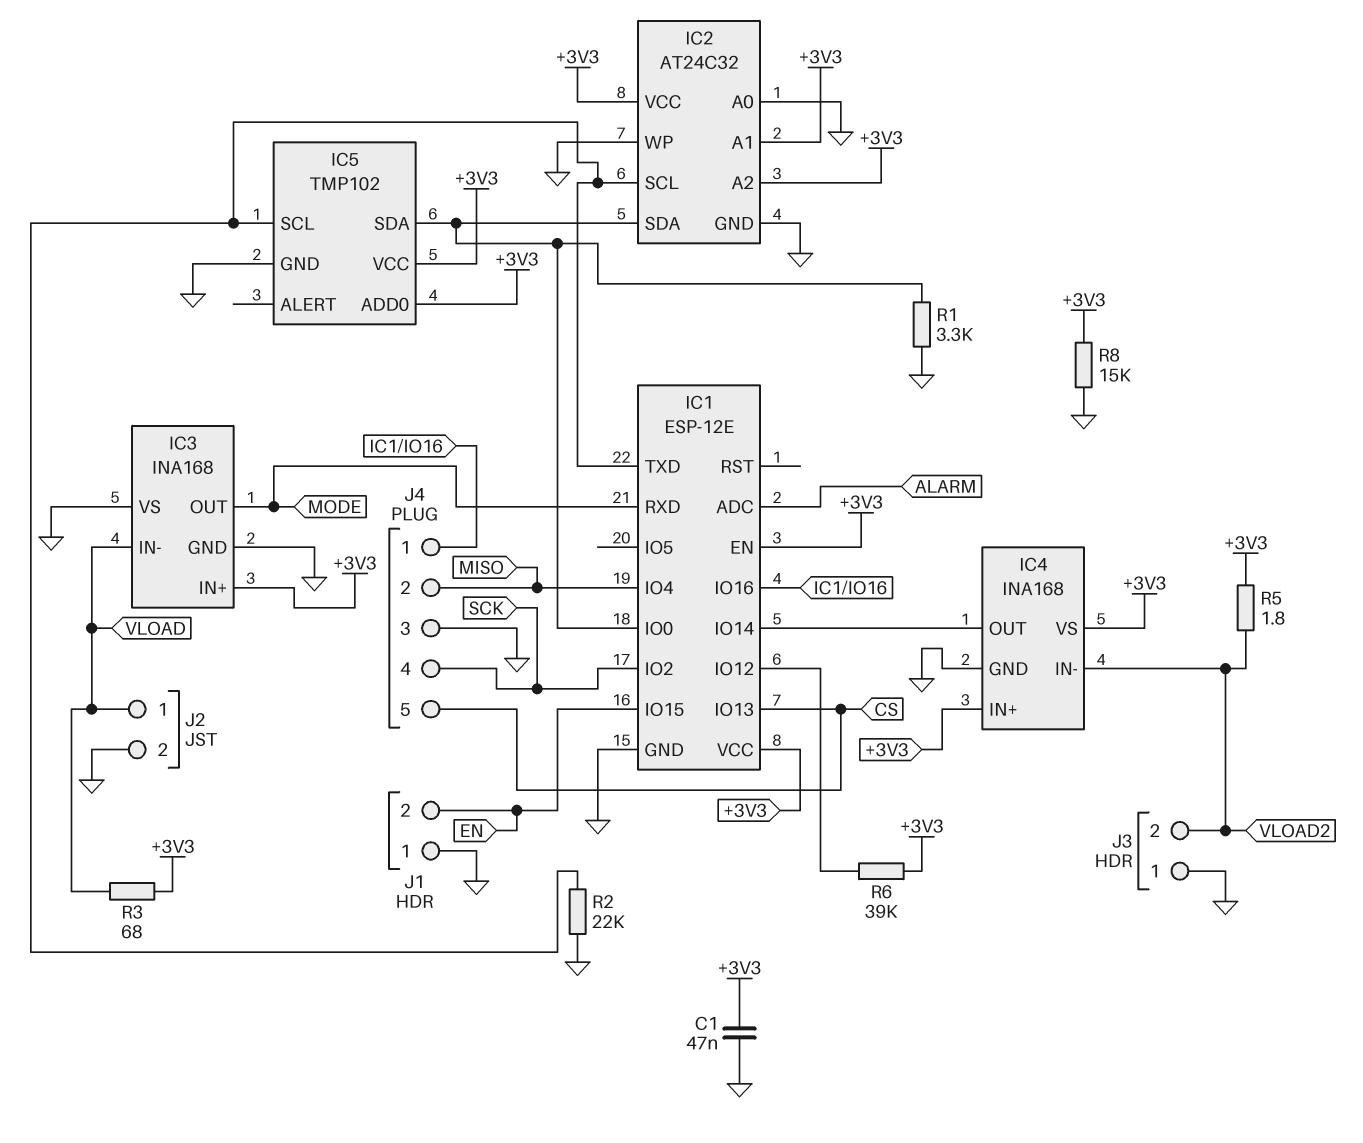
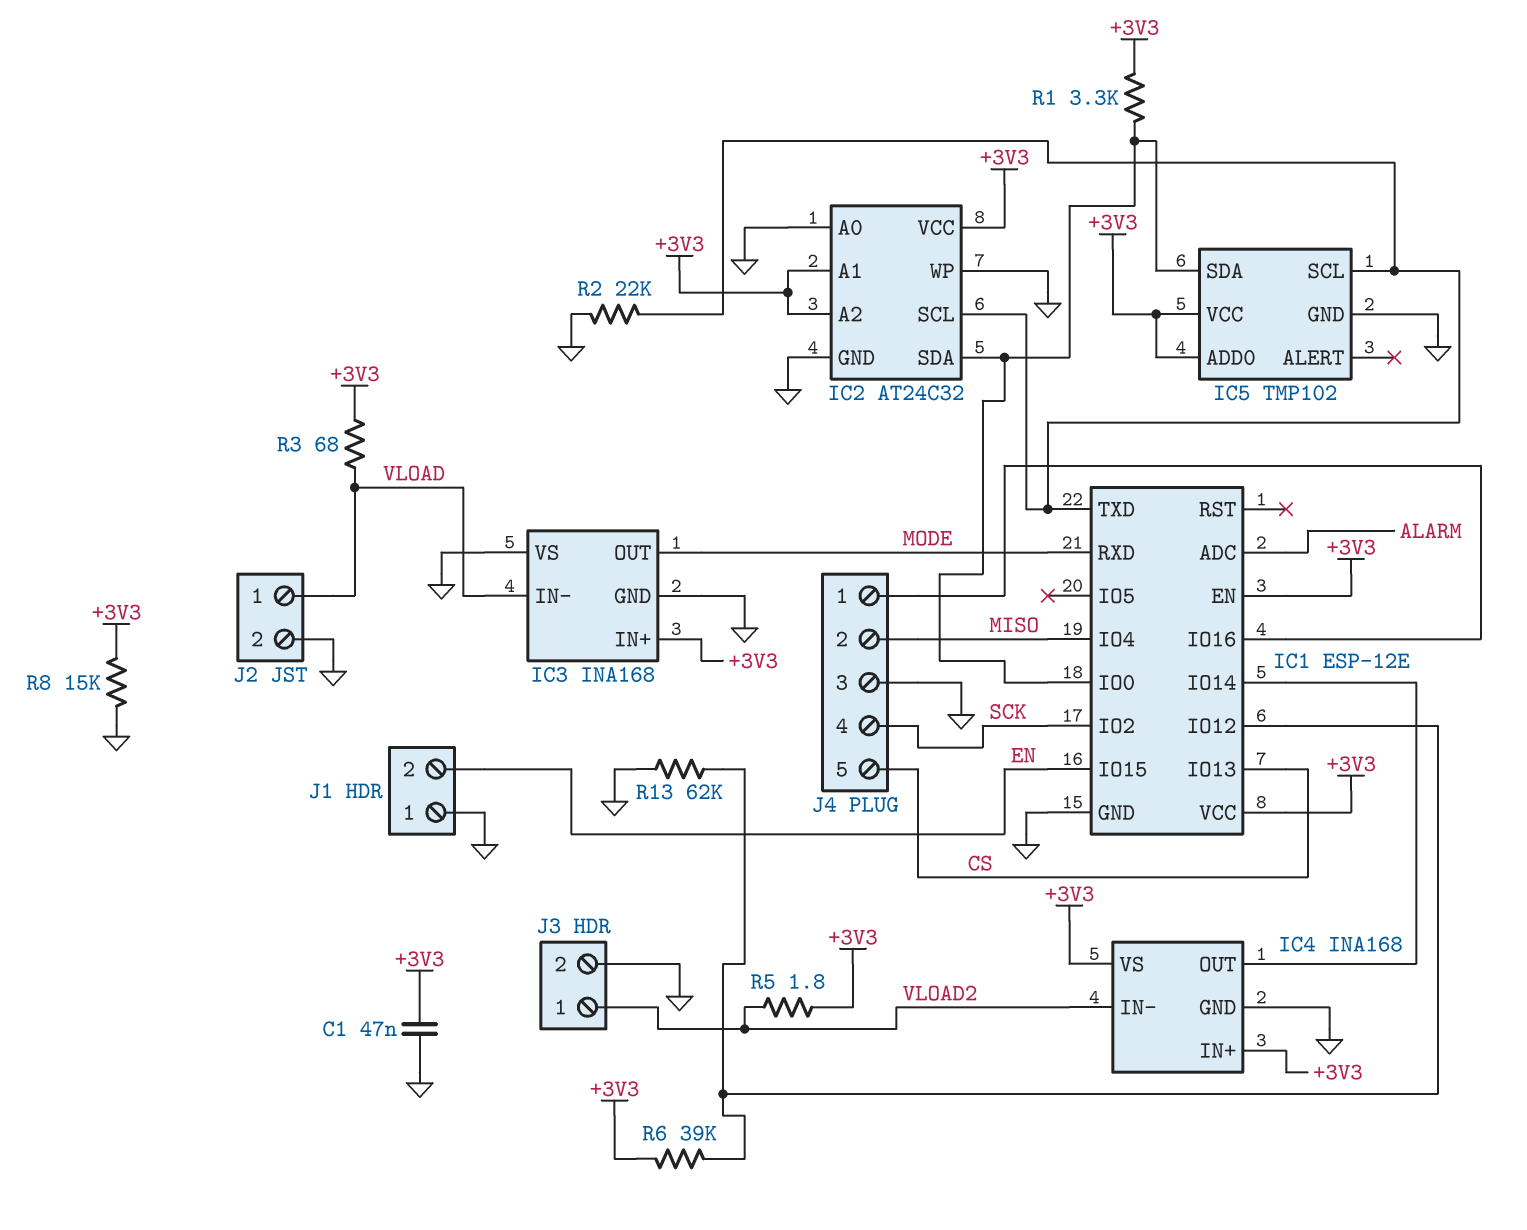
J3 pin 1: GND -> VLOAD2
J3 pin 2: VLOAD2 -> GND
R1: 3.3k (GND, IC1/IO0) -> 3.3k (+3V3, IC1/IO0)
R13: none -> 62k (GND, IC1/IO12)

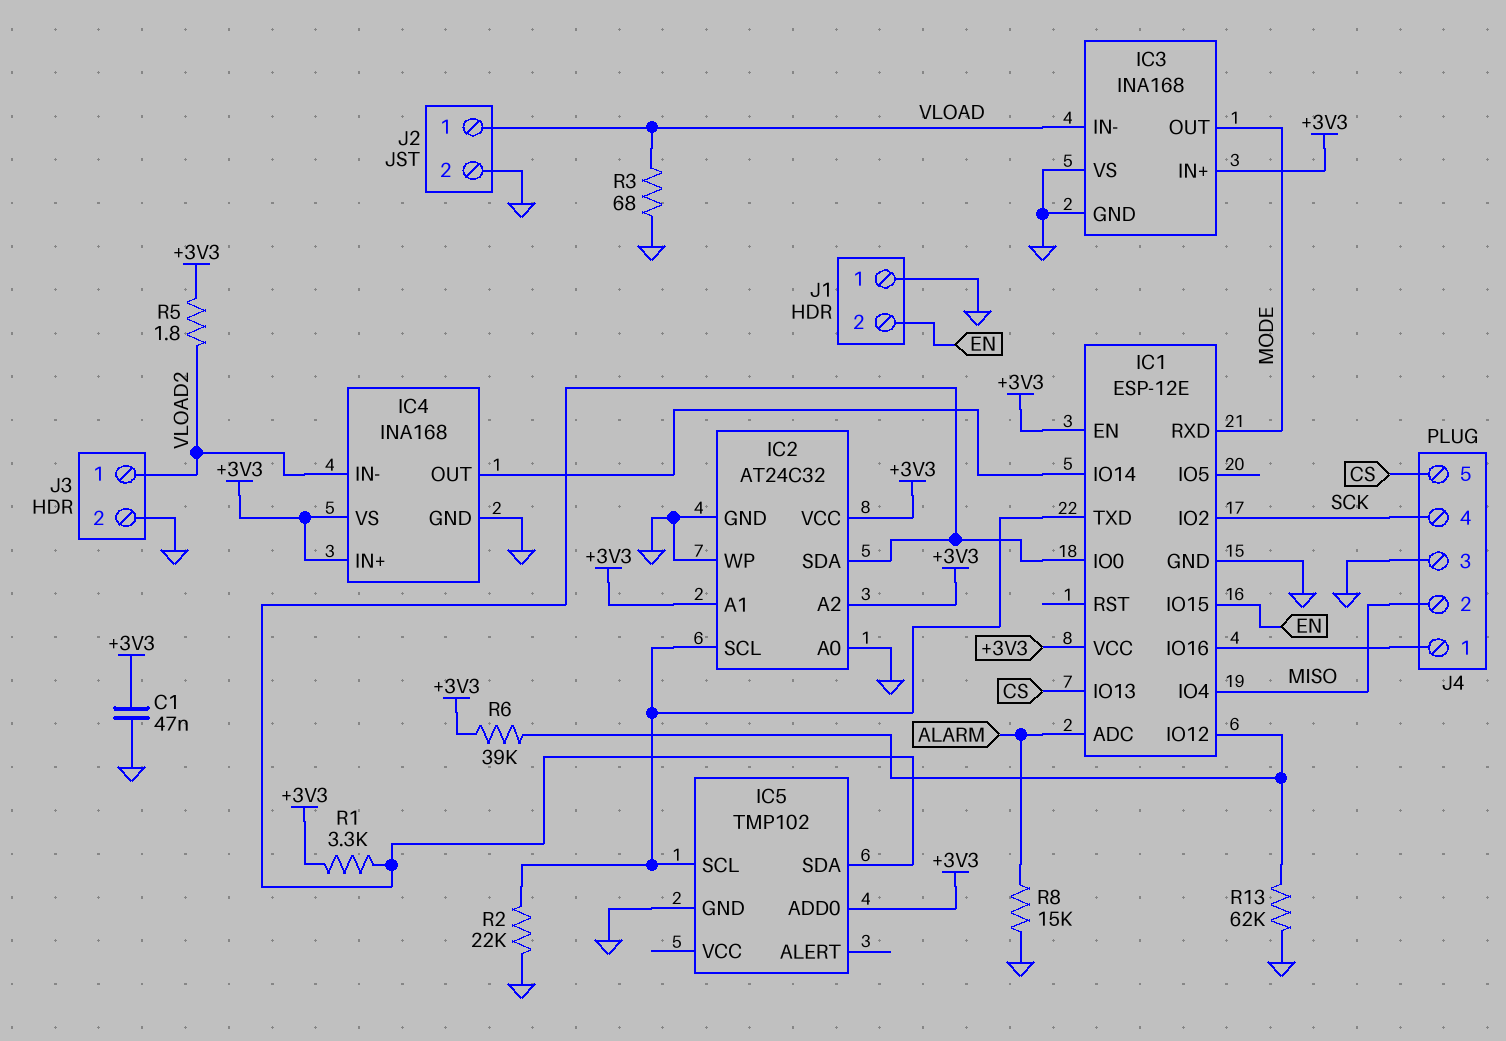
IC5 pin VCC: +3V3 -> none
R3: 68 (+3V3, VLOAD) -> 68 (GND, VLOAD)
R8: 15k (+3V3, GND) -> 15k (ALARM, GND)

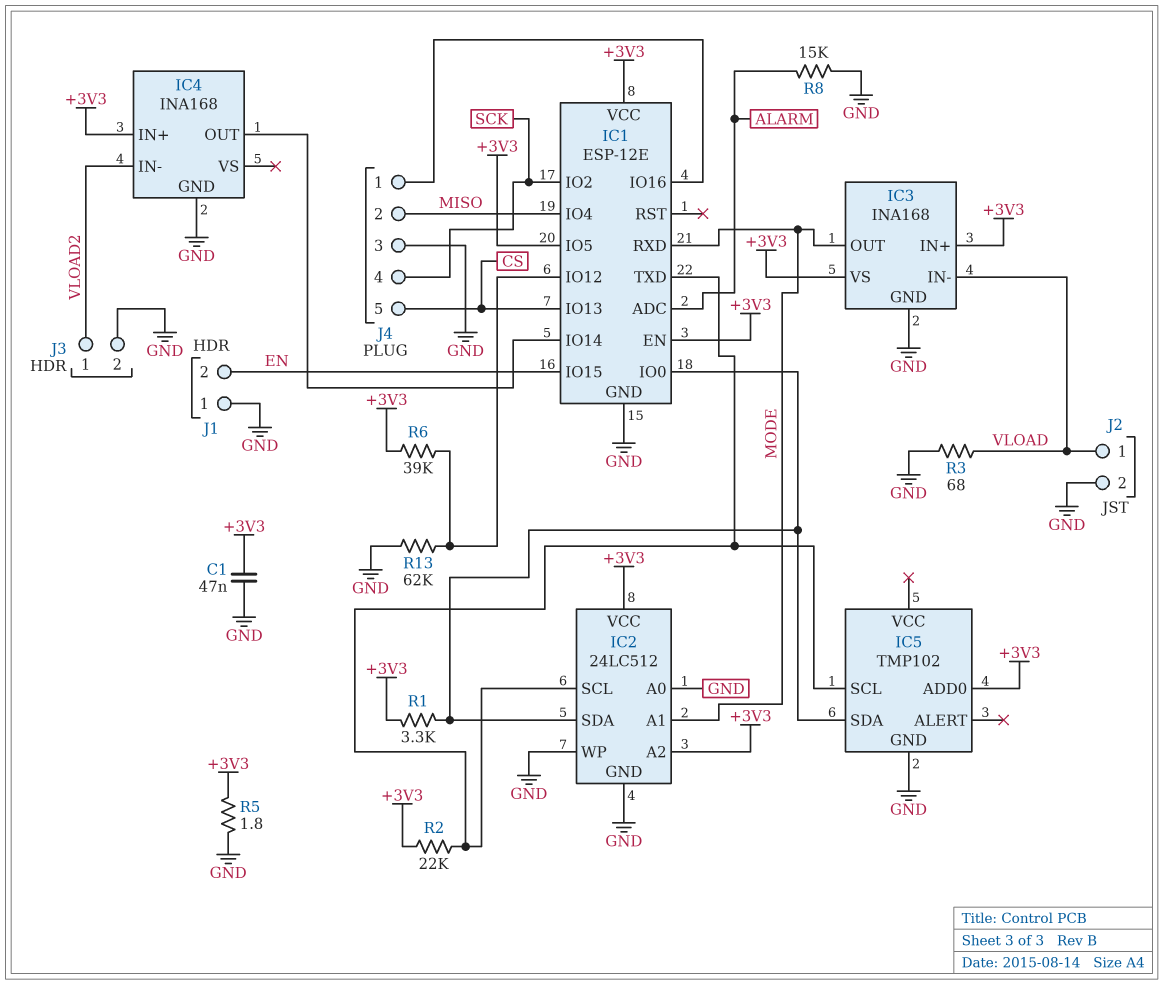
IC1 pin IO5: none -> +3V3
IC2: AT24C32 -> 24LC512
IC2 pin A1: +3V3 -> MODE
IC3 pin VS: GND -> +3V3
IC4 pin VS: +3V3 -> none
R2: 22k (GND, IC1/TXD) -> 22k (+3V3, IC1/TXD)
R5: 1.8 (+3V3, VLOAD2) -> 1.8 (+3V3, GND)

